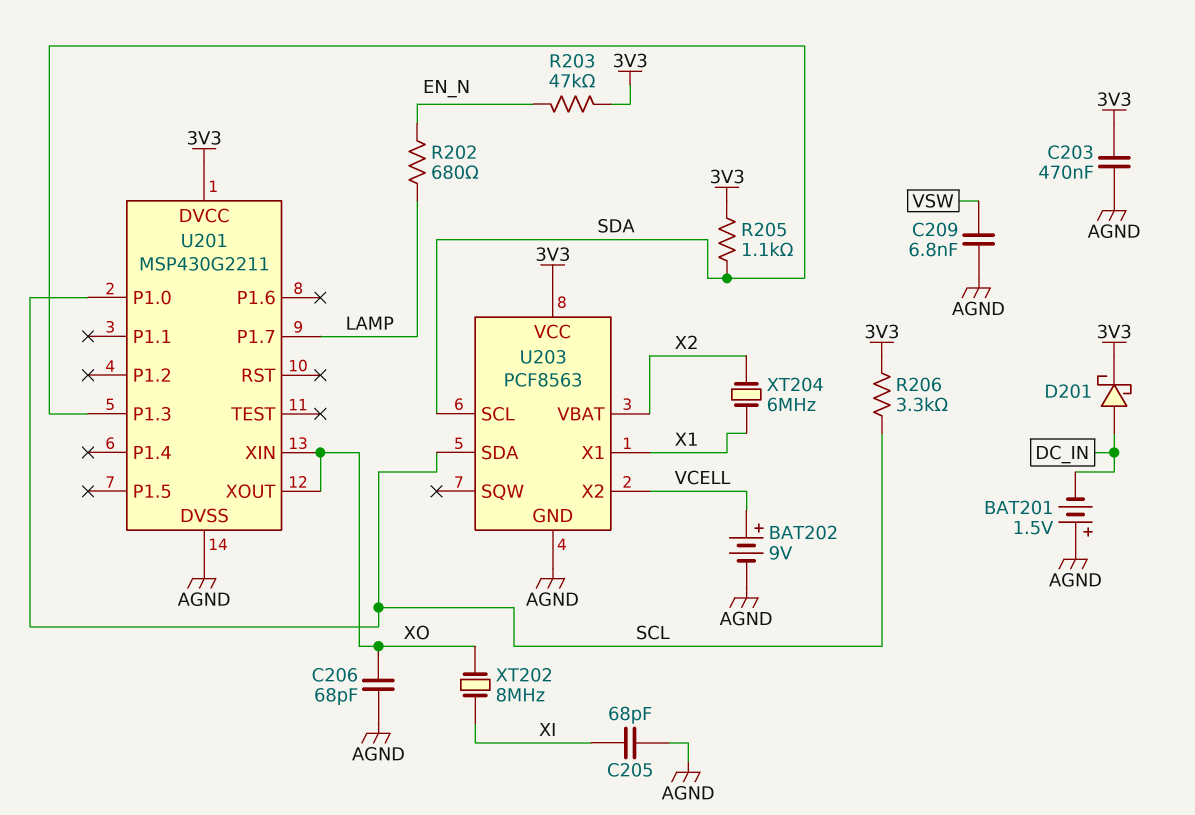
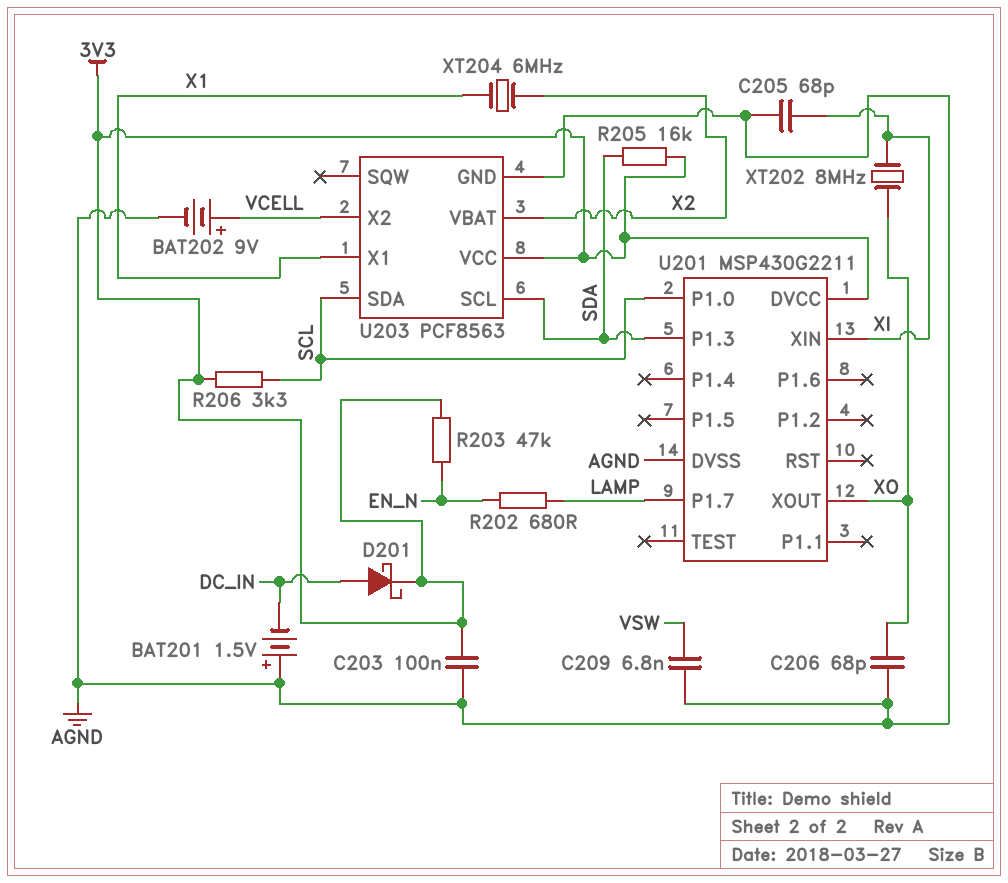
C203: 470nF (3V3, AGND) -> 100nF (3V3, AGND)
R205: 1.1k (3V3, SDA) -> 16k (3V3, SDA)
U201 pin XIN: XO -> XI

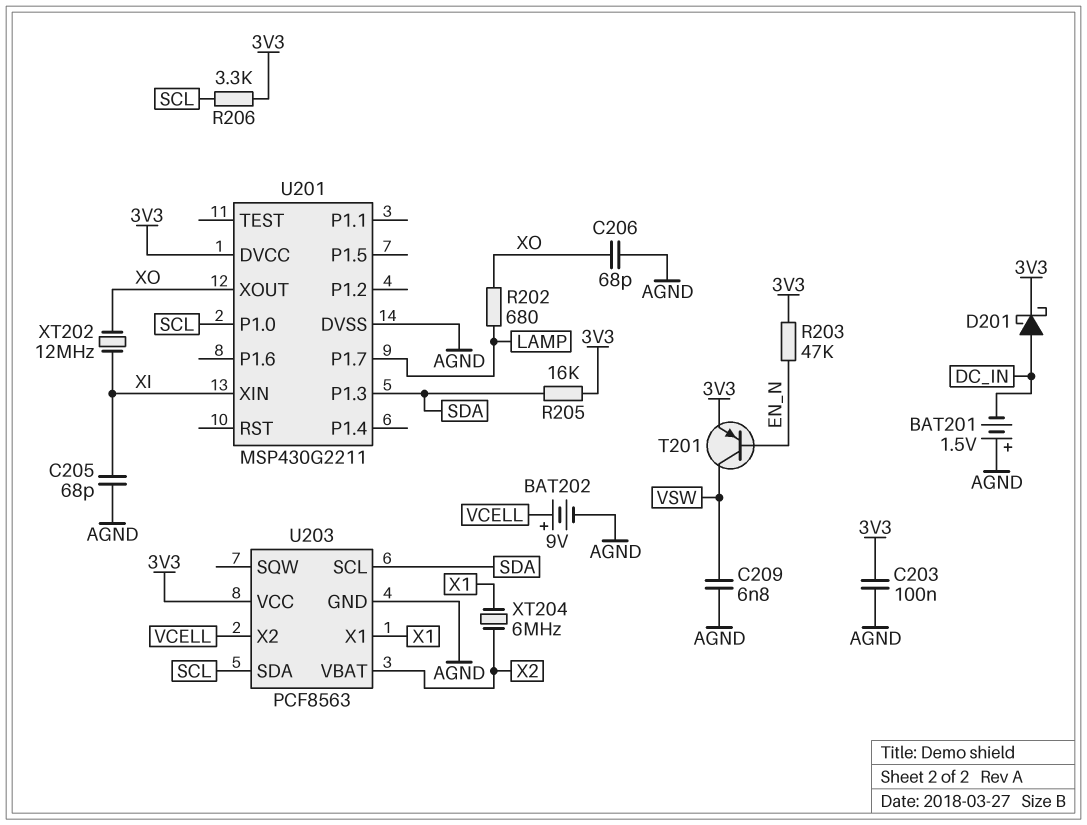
R202: 680 (EN_N, LAMP) -> 680 (LAMP, XO)
T201: none -> PNP (B EN_N, C VSW, E 3V3)
XT202: 8MHz (XI, XO) -> 12MHz (XI, XO)

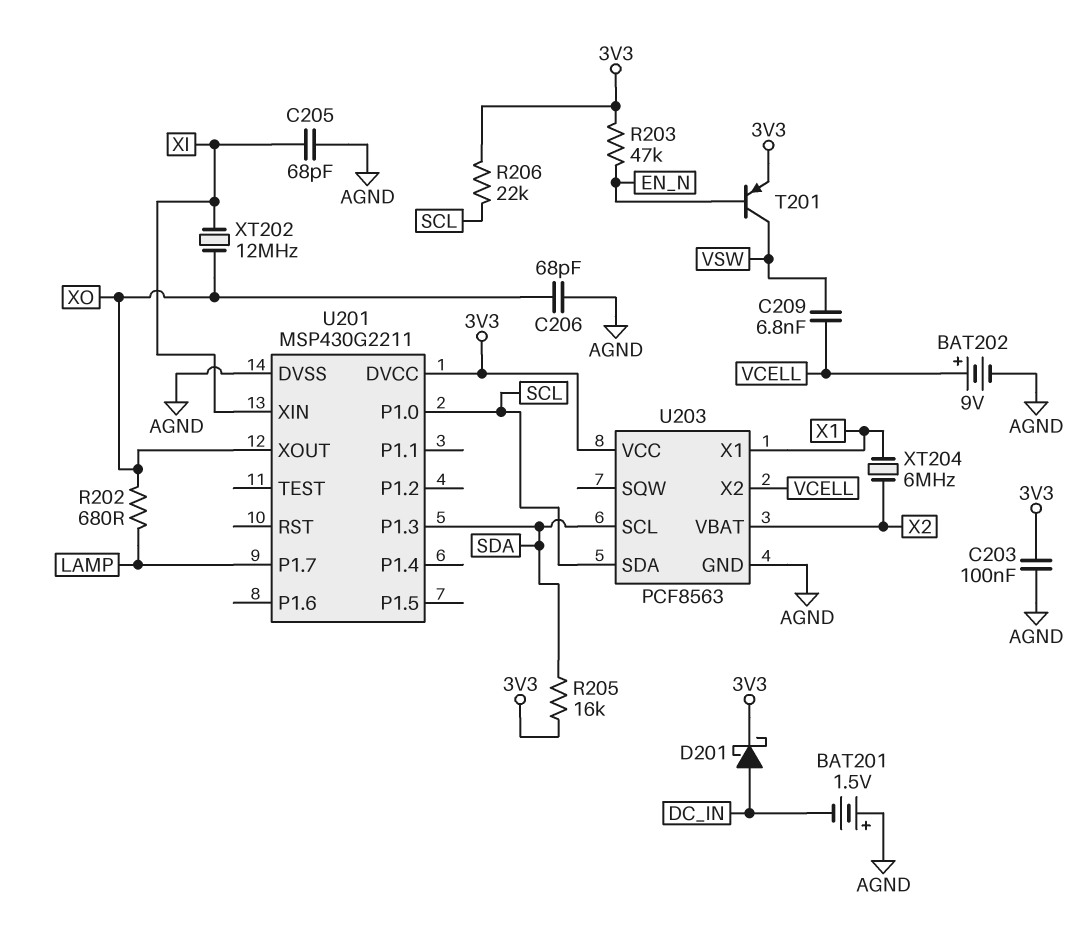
C209: 6.8nF (AGND, VSW) -> 6.8nF (VCELL, VSW)
R206: 3.3k (3V3, SCL) -> 22k (3V3, SCL)

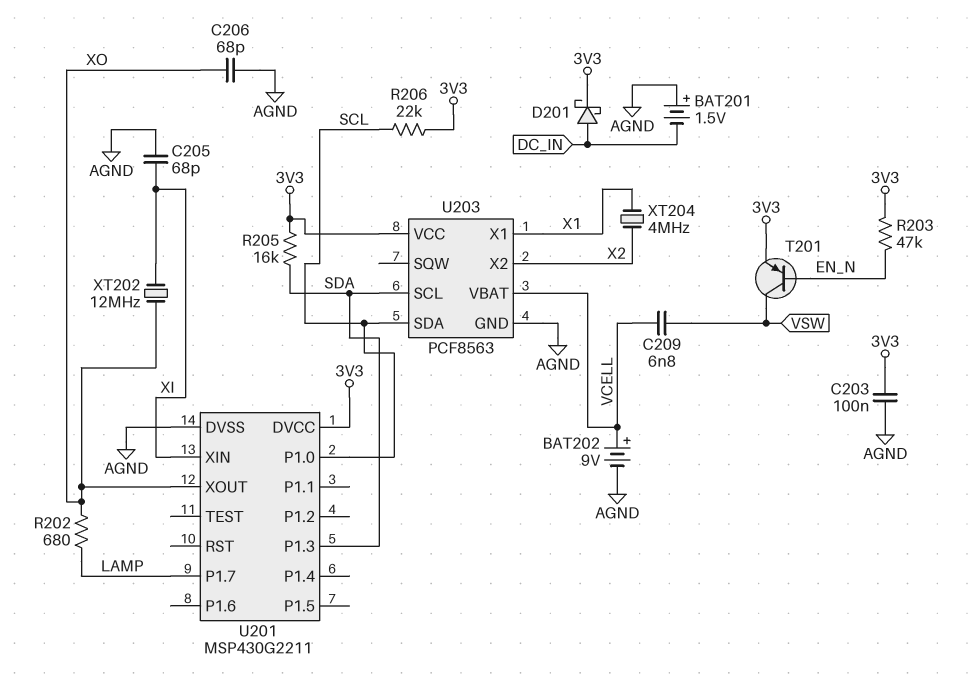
U203 pin VBAT: X2 -> VCELL
U203 pin X2: VCELL -> X2
XT204: 6MHz (X1, X2) -> 4MHz (X1, X2)

